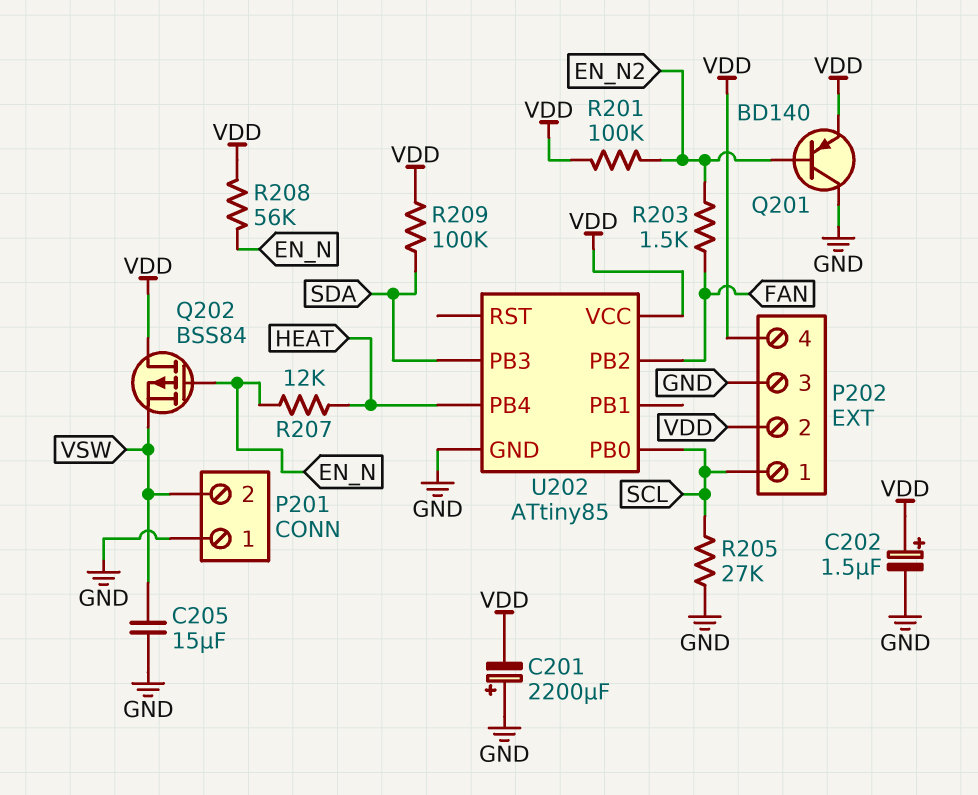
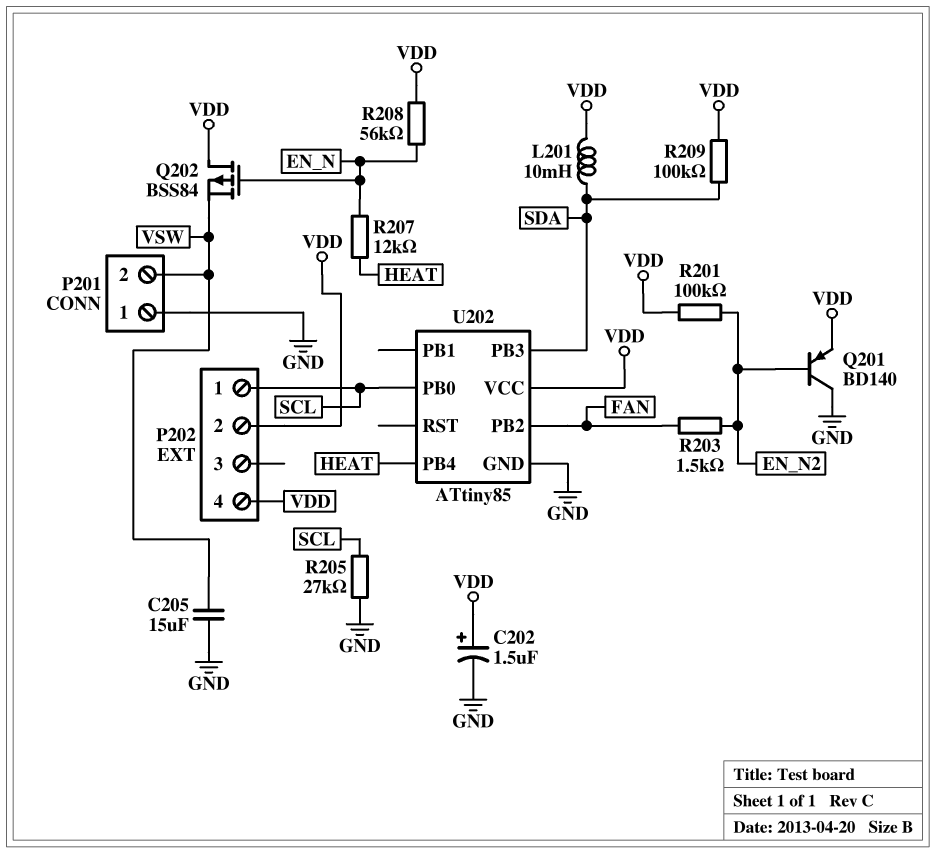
C201: 2200uF (plus GND, minus VDD) -> none
L201: none -> 10mH (SDA, VDD)
P202 pin 3: GND -> none

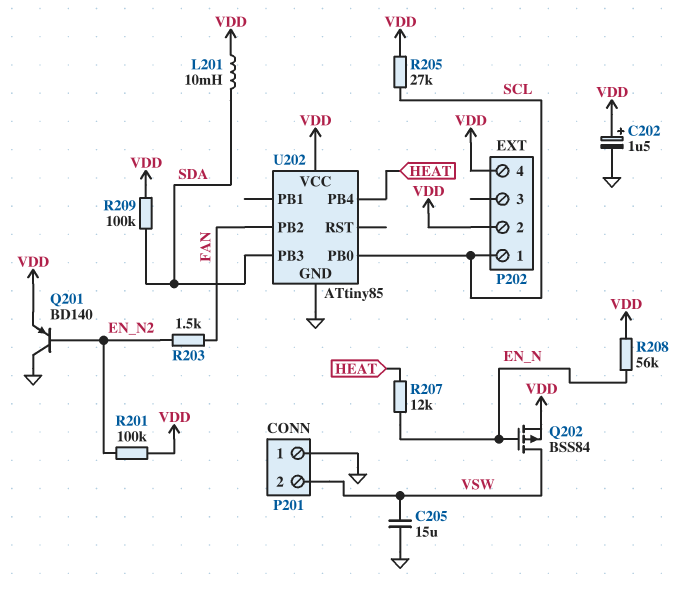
Q202: PMOS BSS84 (G EN_N, D VDD, S VSW) -> PMOS BSS84 (G EN_N, D VSW, S VDD)
R205: 27k (GND, SCL) -> 27k (SCL, VDD)

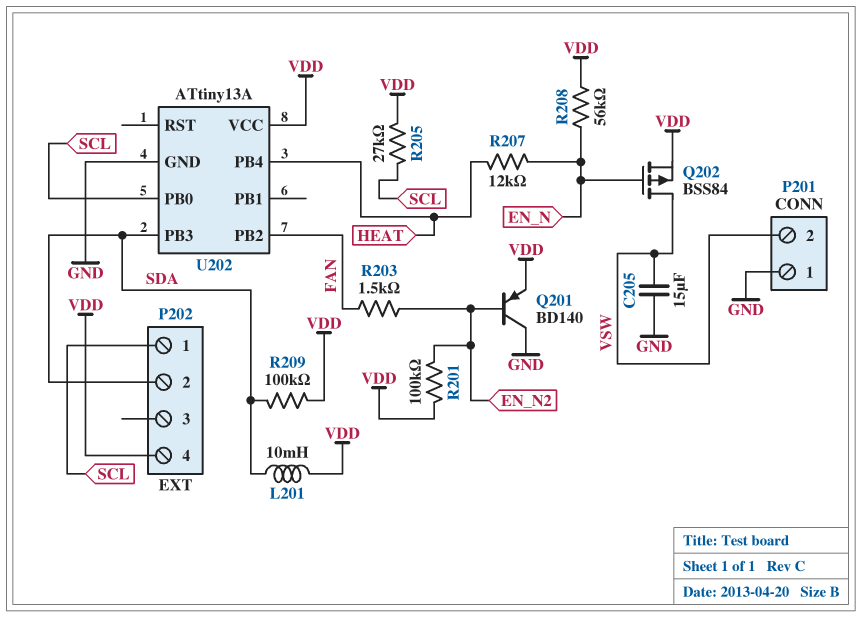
C202: 1.5uF (plus VDD, minus GND) -> none
P202 pin 2: VDD -> SDA
U202: ATtiny85 -> ATtiny13A

